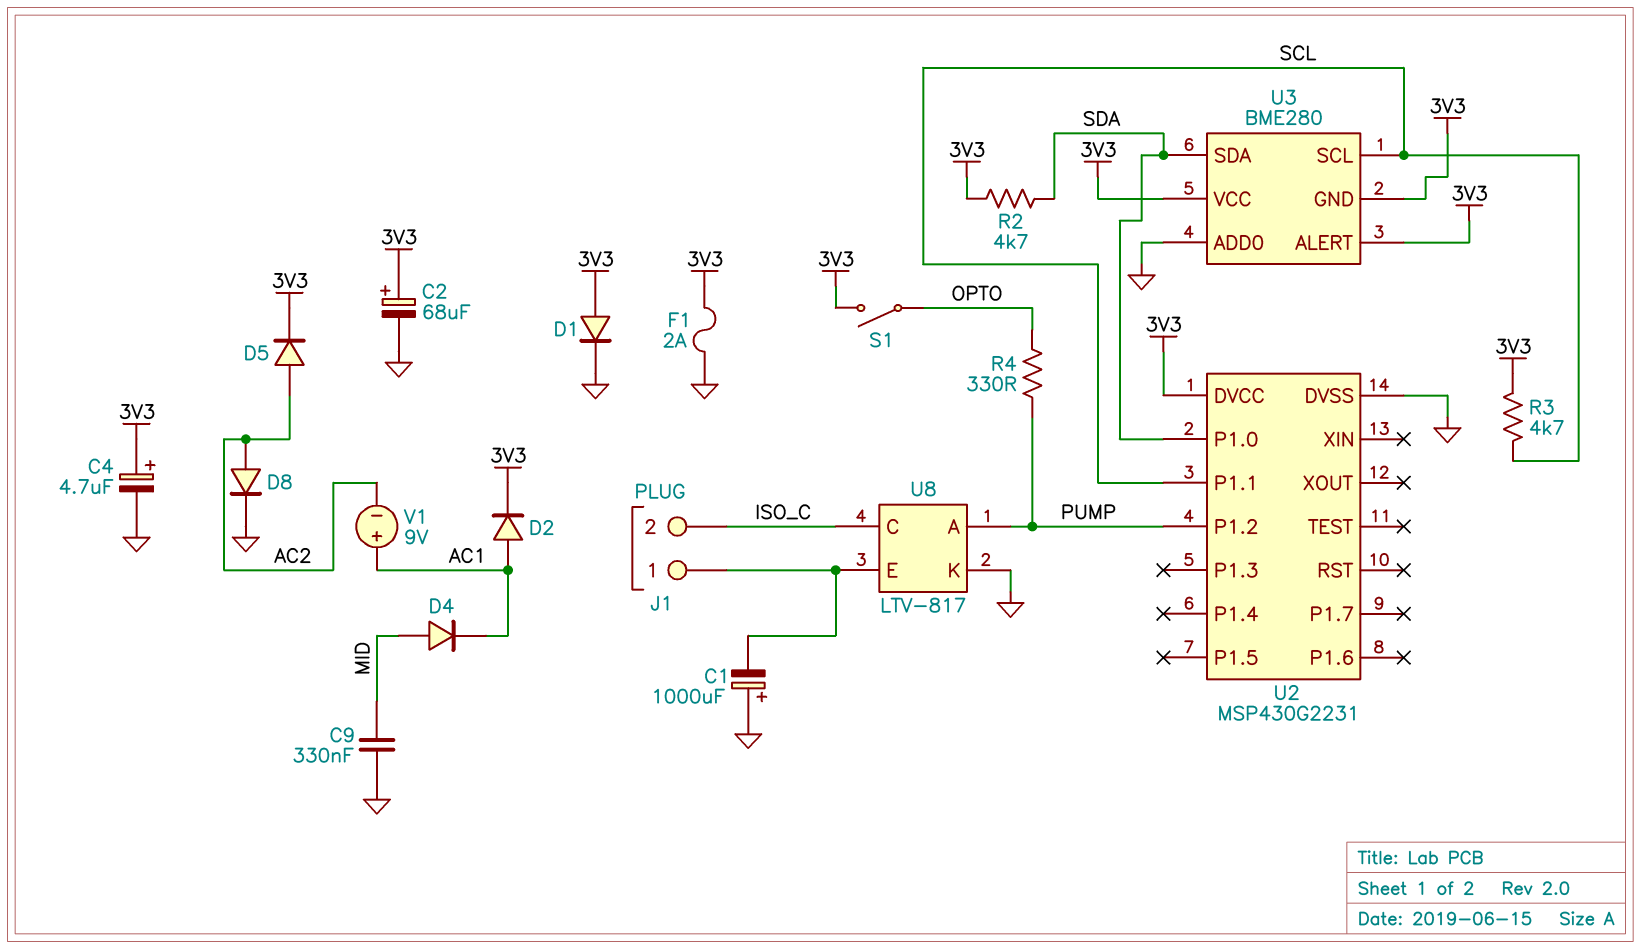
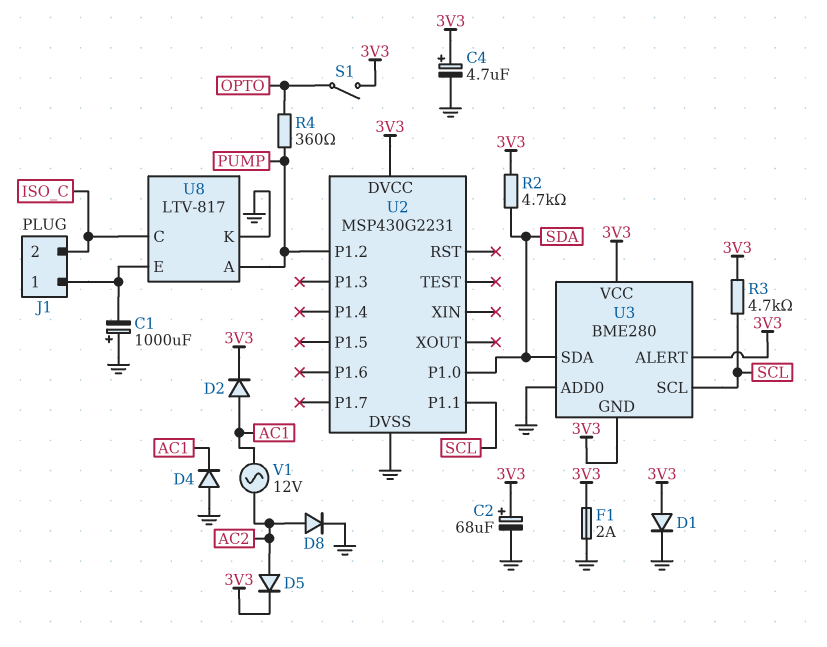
C9: 330nF (GND, MID) -> none
D4: diode (A MID, K AC1) -> diode (A GND, K AC1)
R4: 330 (OPTO, PUMP) -> 360 (OPTO, PUMP)
V1: 9V (plus AC1, minus AC2) -> AC 12V (AC1, AC2)

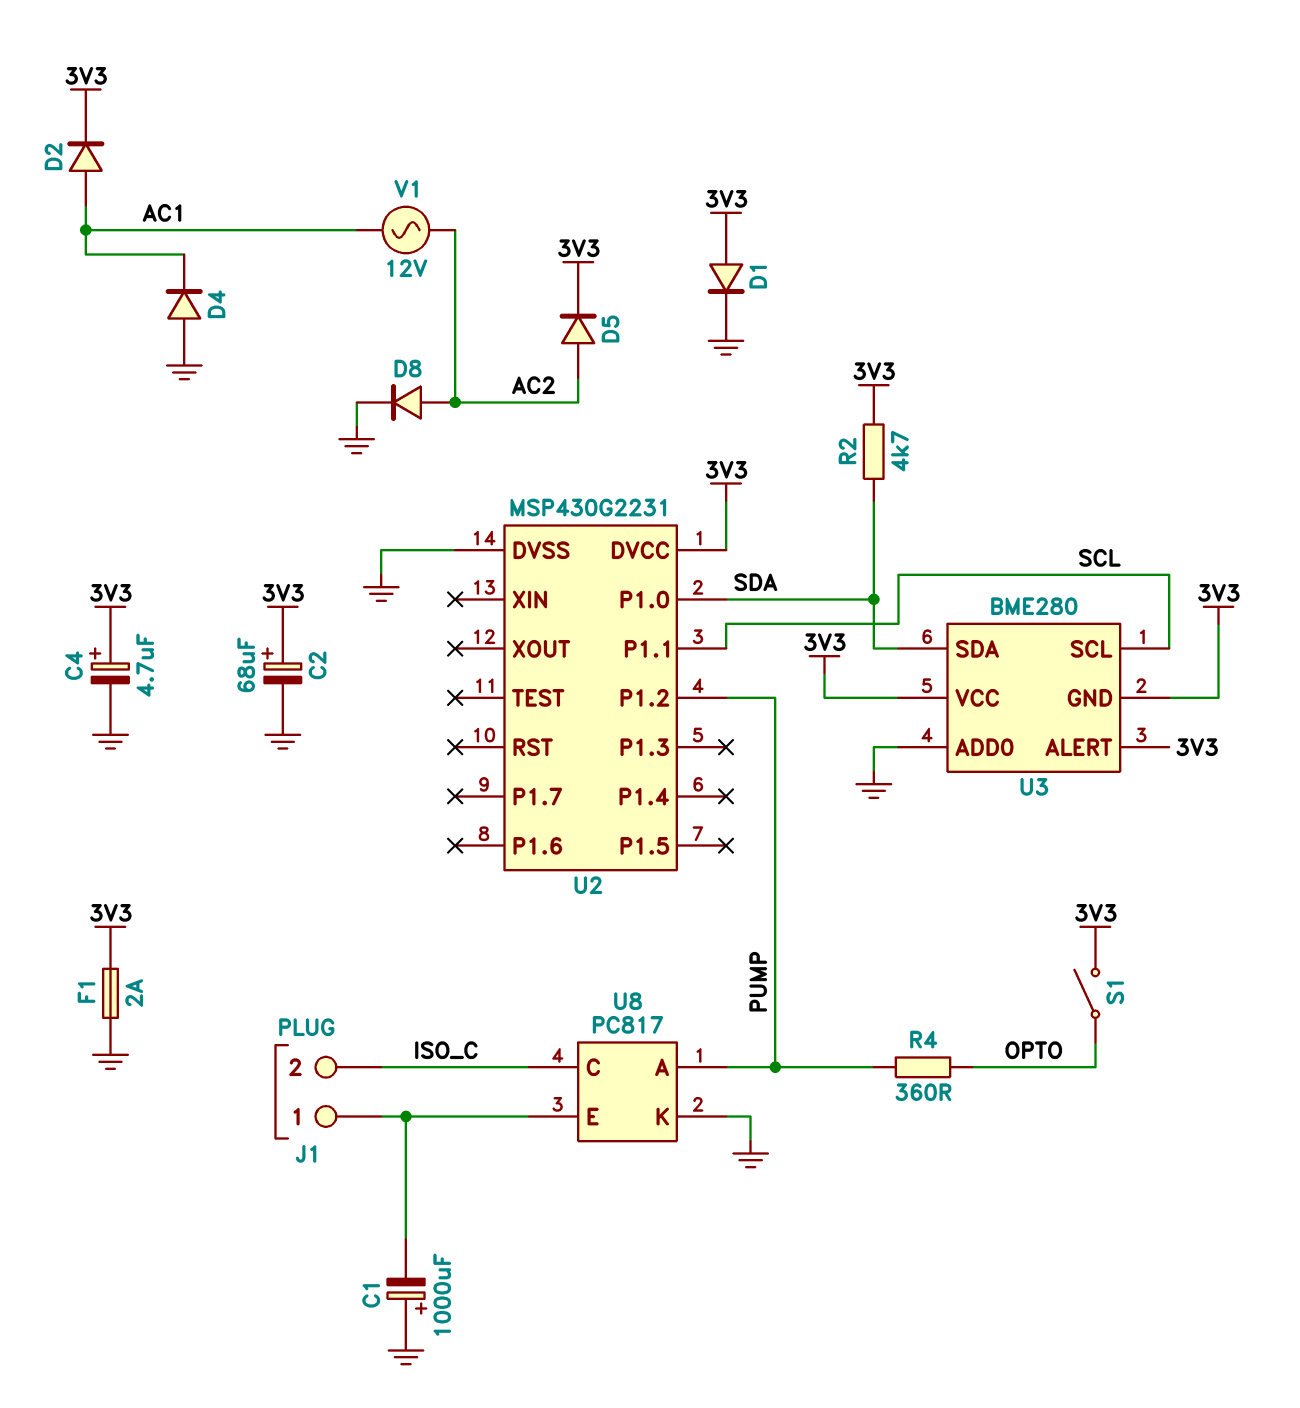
R3: 4.7k (3V3, SCL) -> none
U8: LTV-817 -> PC817

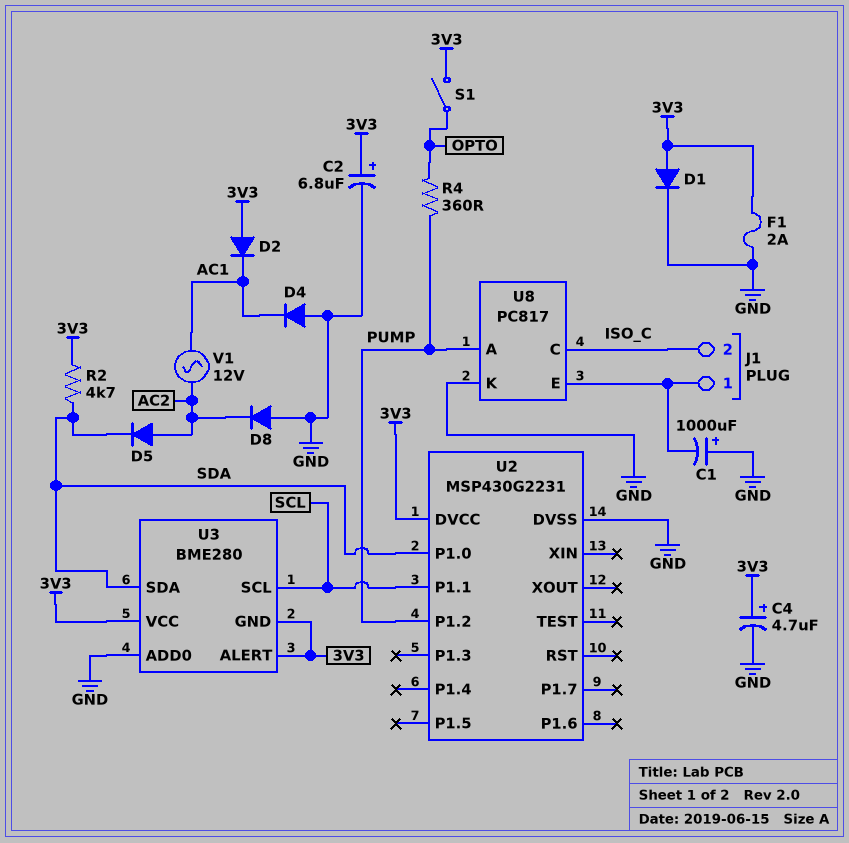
C2: 68uF (plus 3V3, minus GND) -> 6.8uF (plus 3V3, minus GND)
D2: diode (A AC1, K 3V3) -> diode (A 3V3, K AC1)
D5: diode (A AC2, K 3V3) -> diode (A AC2, K SDA)
D8: diode (A AC2, K GND) -> diode (A GND, K AC2)

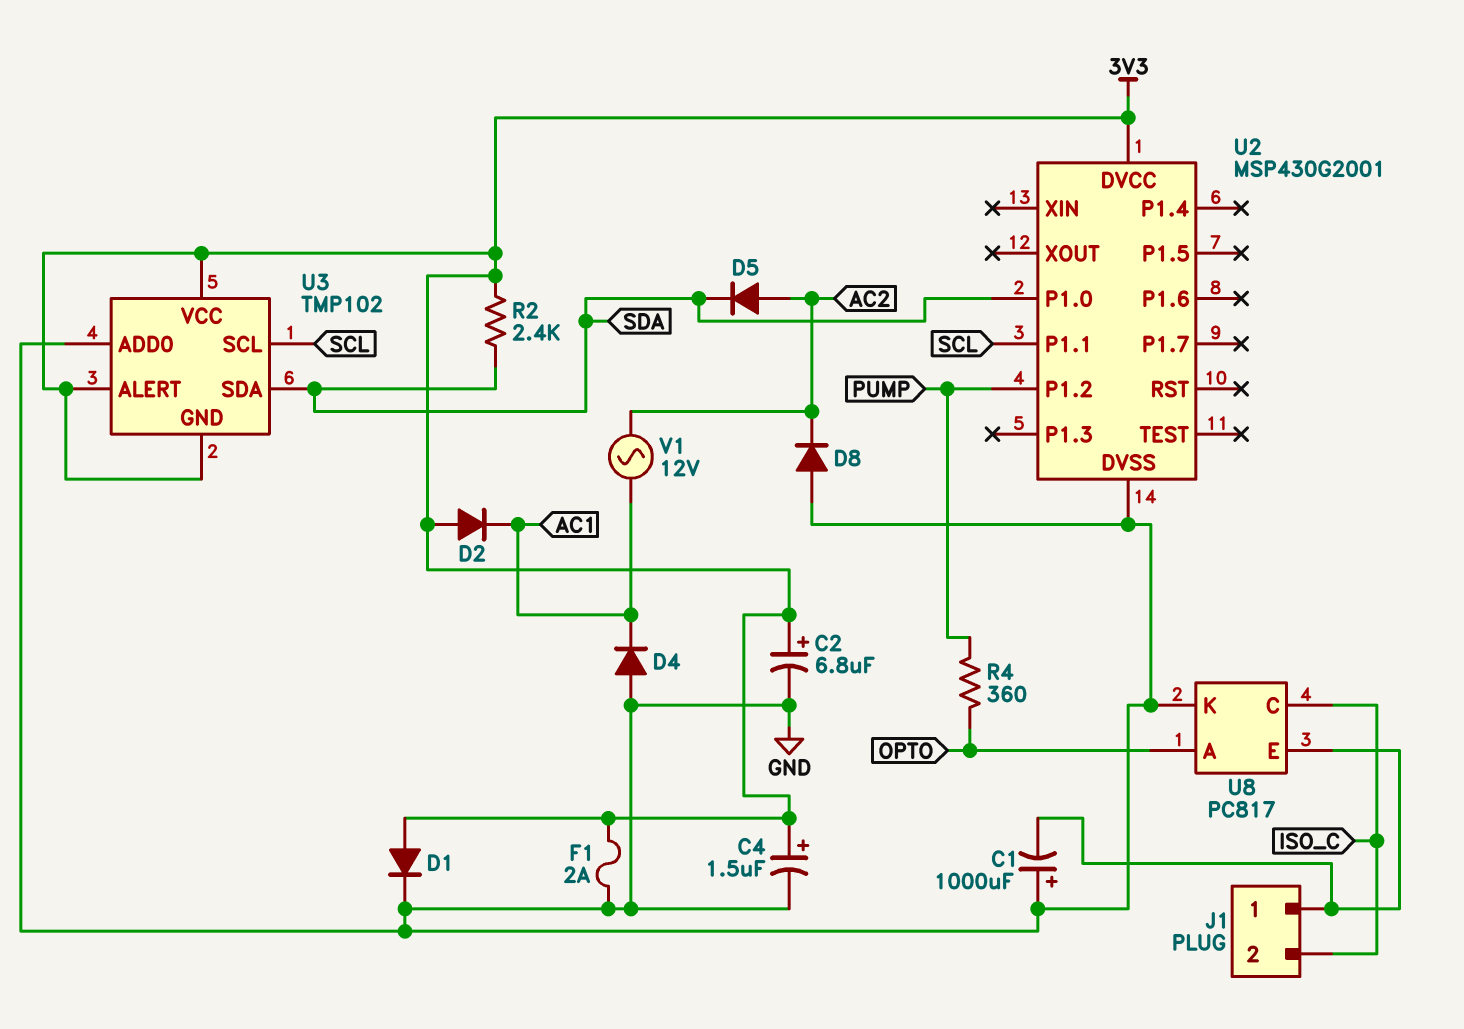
C4: 4.7uF (plus 3V3, minus GND) -> 1.5uF (plus 3V3, minus GND)
R2: 4.7k (3V3, SDA) -> 2.4k (3V3, SDA)
S1: switch (3V3, OPTO) -> none
U2: MSP430G2231 -> MSP430G2001
U3: BME280 -> TMP102
U8 pin A: PUMP -> OPTO

